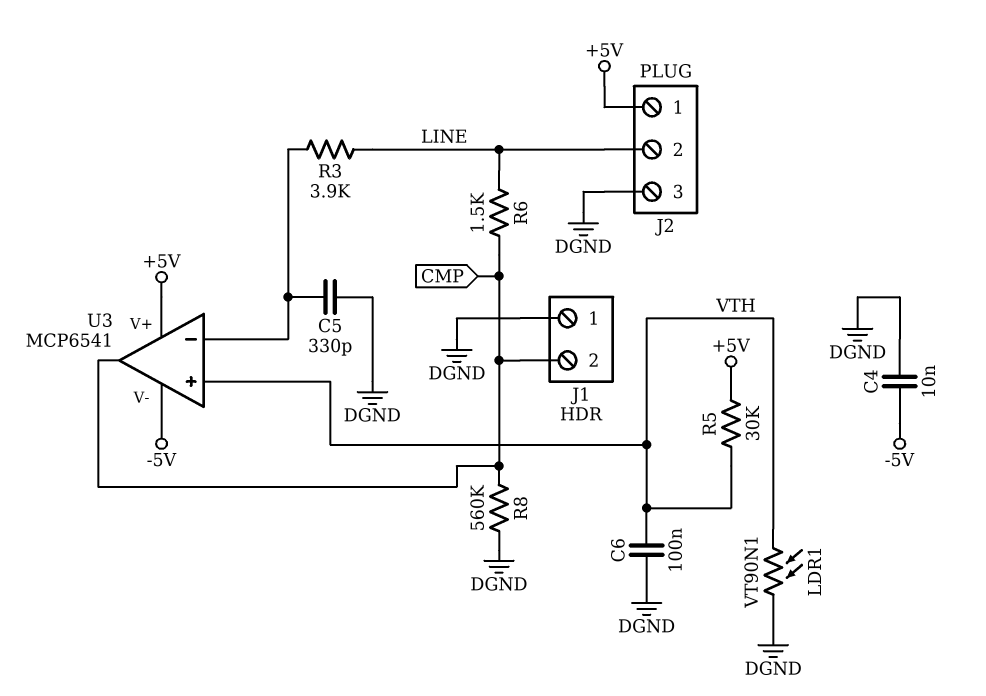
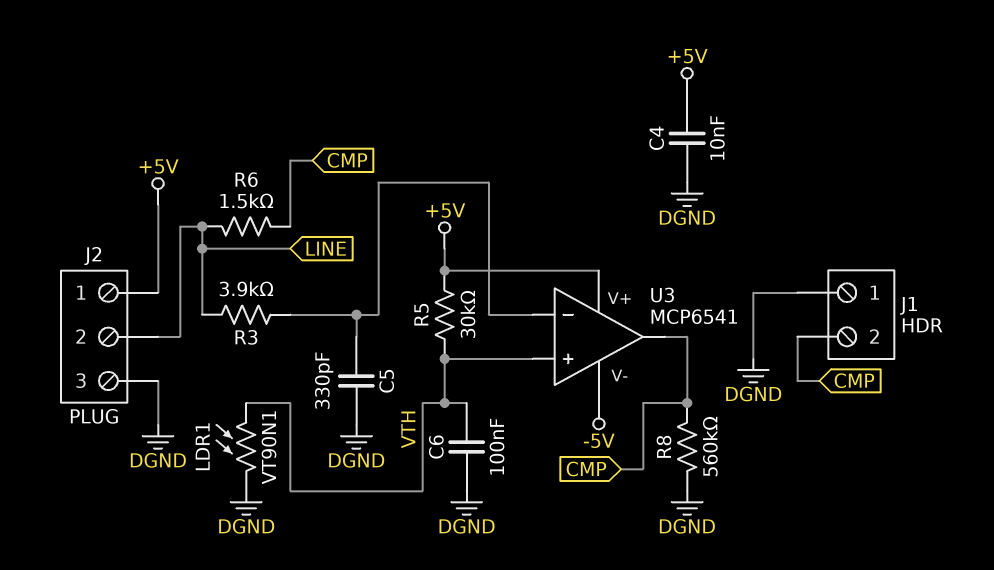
C4: 10nF (-5V, DGND) -> 10nF (+5V, DGND)

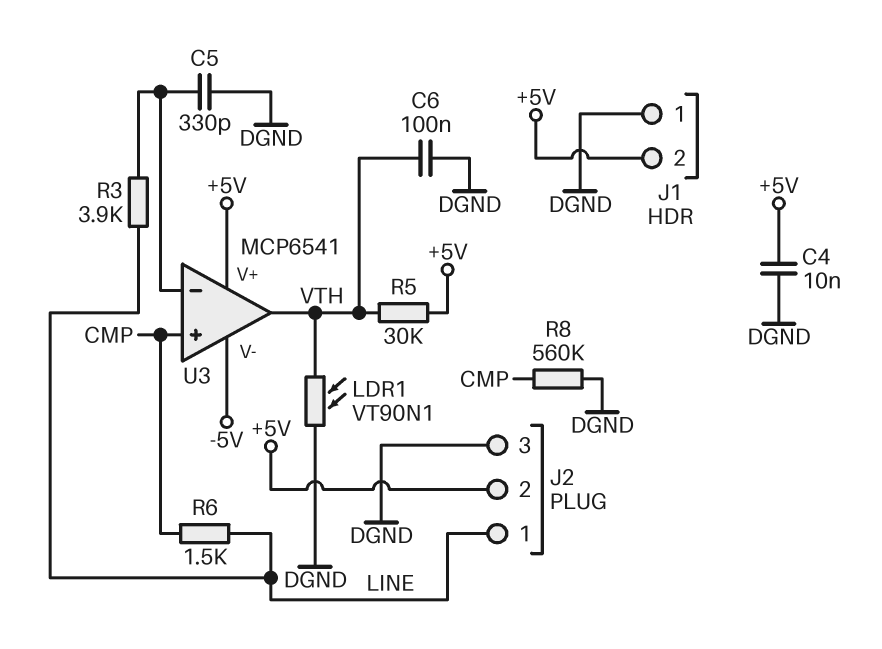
J1 pin 2: CMP -> +5V
J2 pin 1: +5V -> LINE
J2 pin 2: LINE -> +5V
U3 pin in+: VTH -> CMP
U3 pin out: CMP -> VTH

